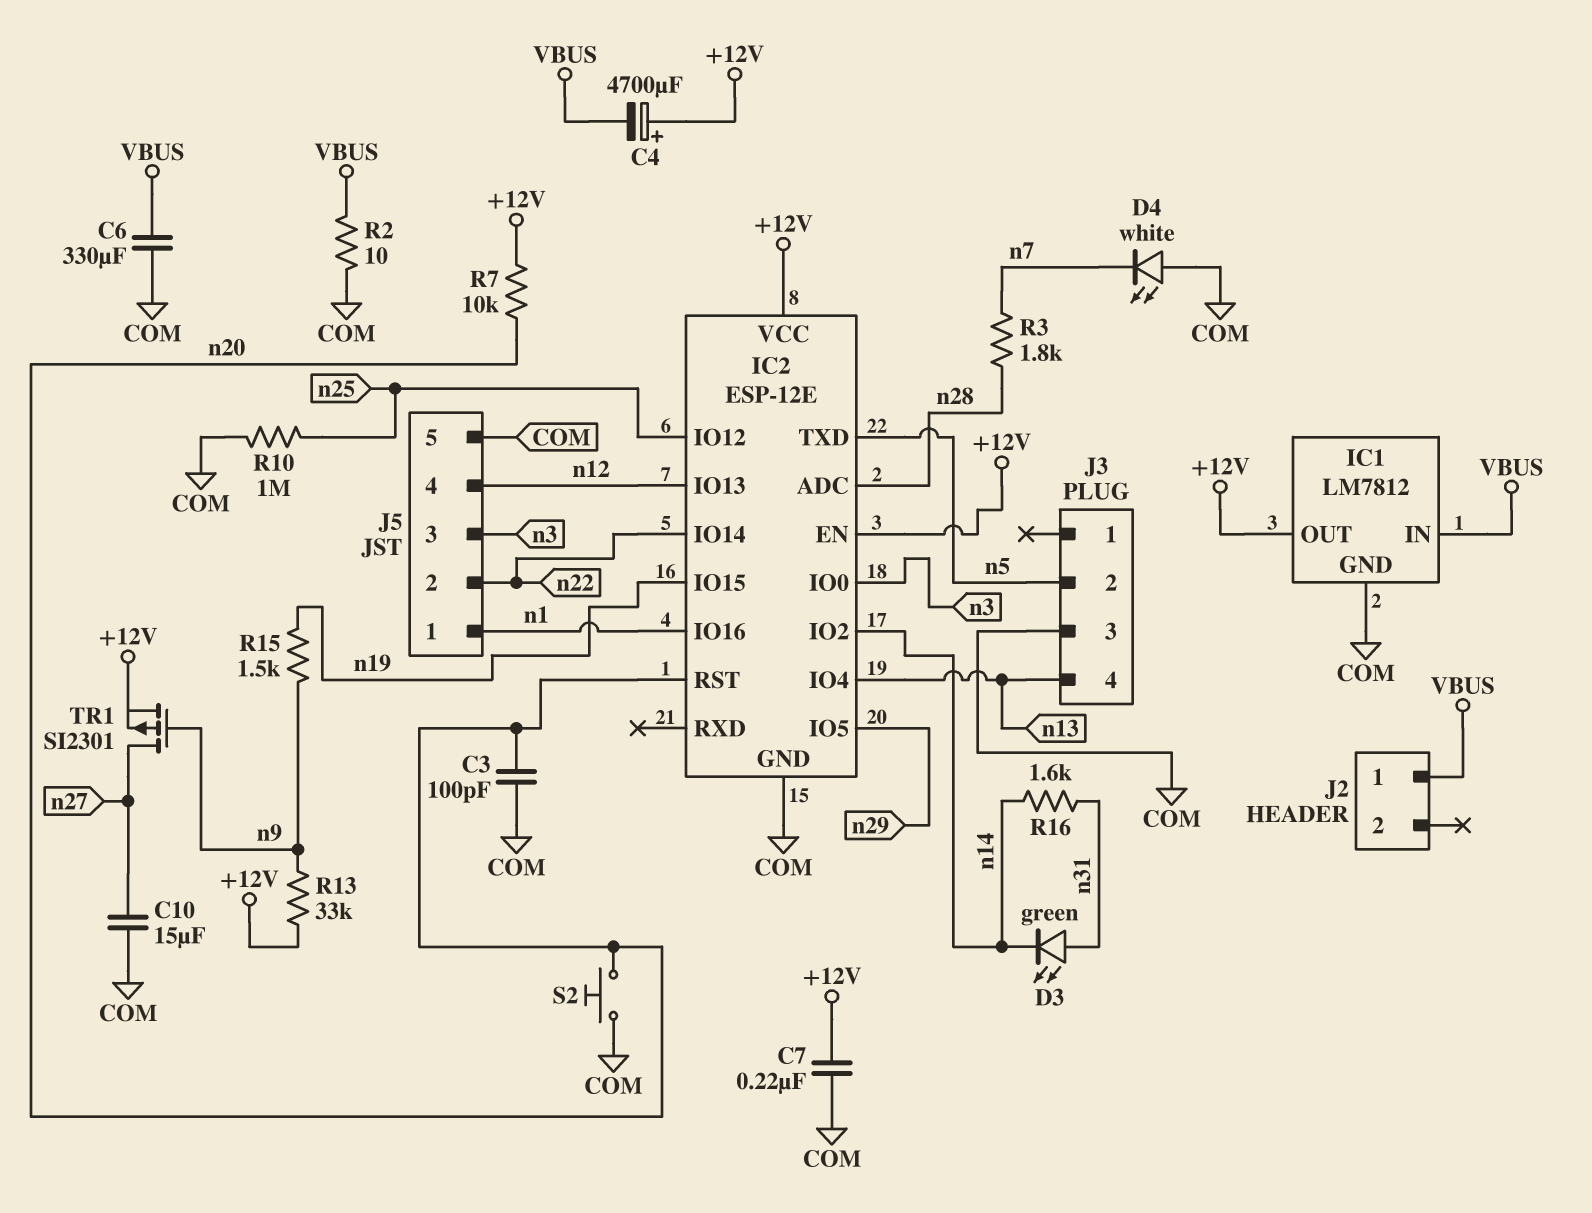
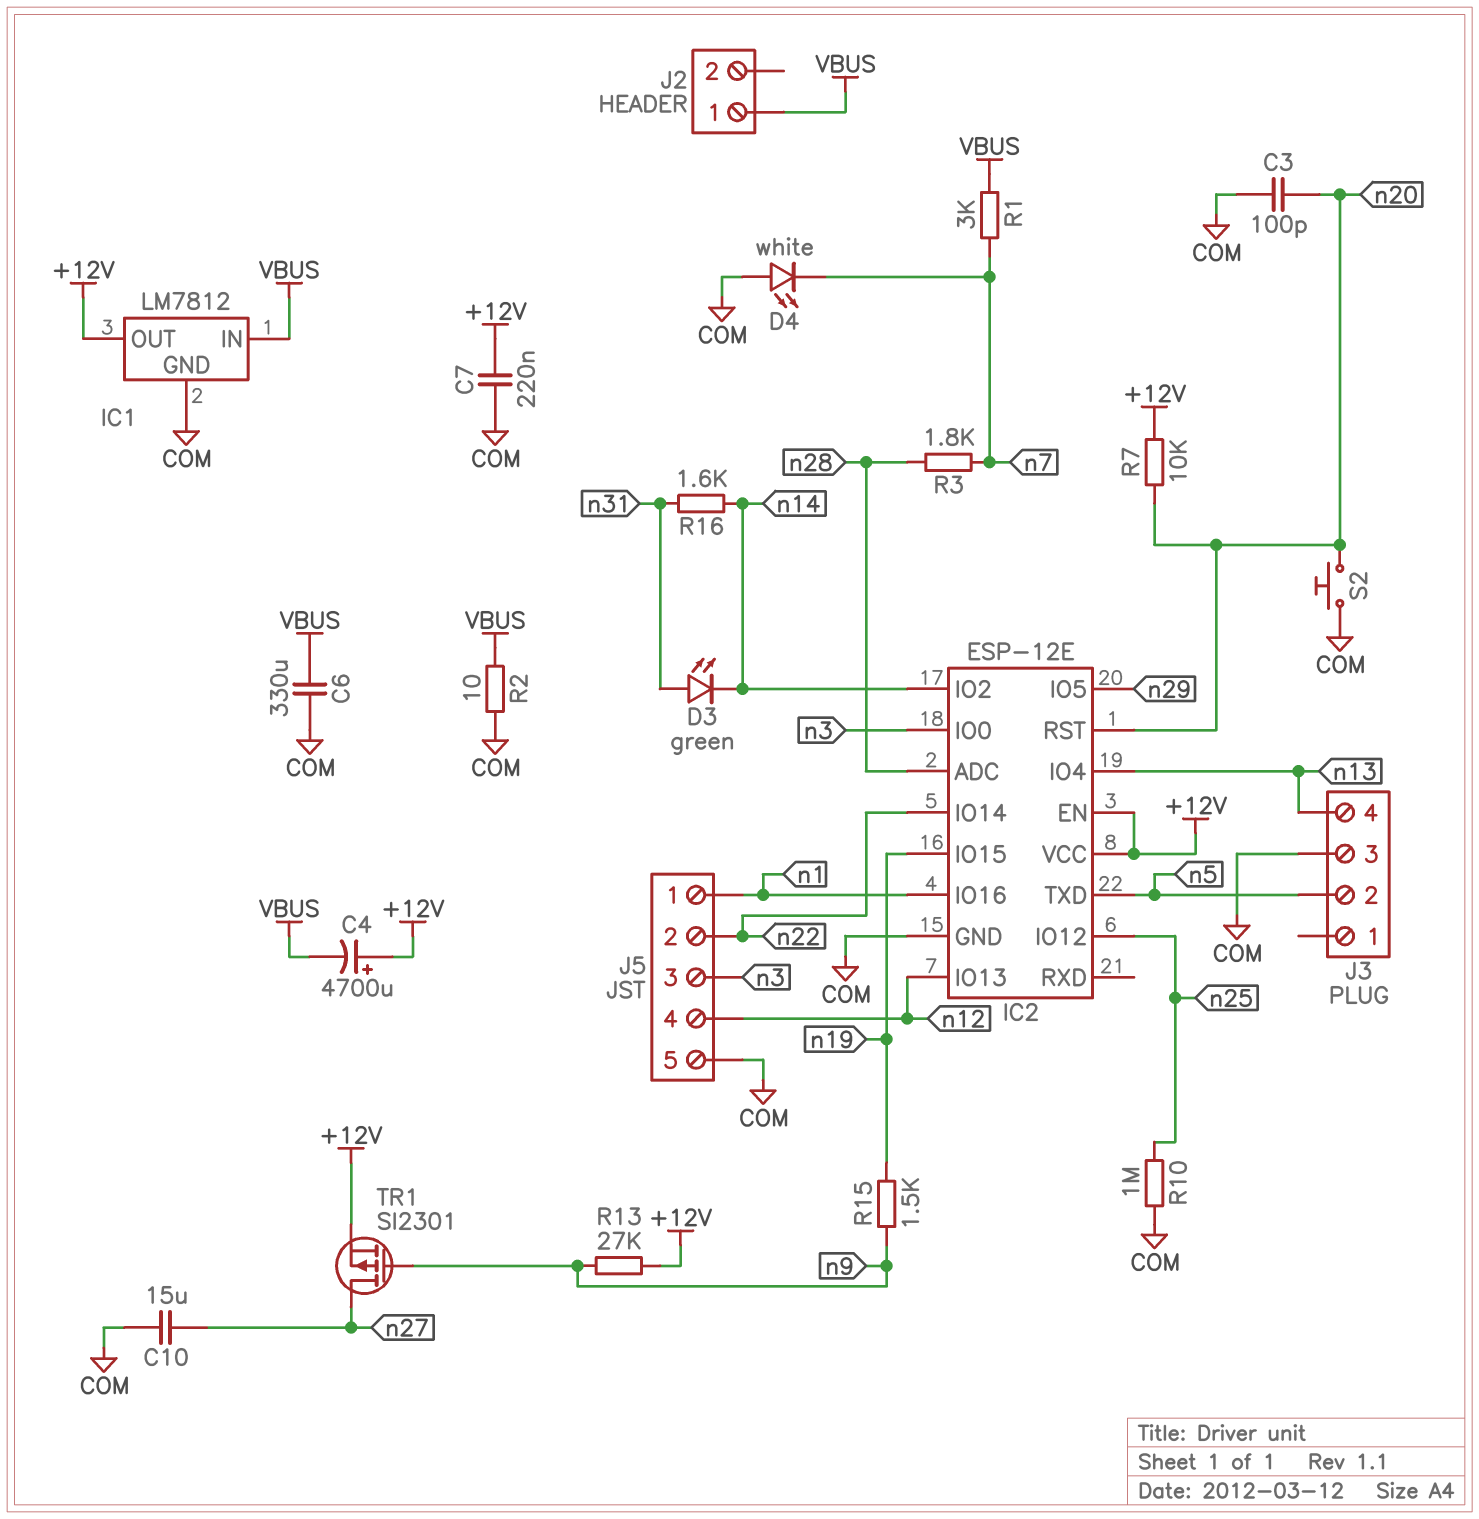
R1: none -> 3k (VBUS, n7)
R13: 33k (+12V, n9) -> 27k (+12V, n9)

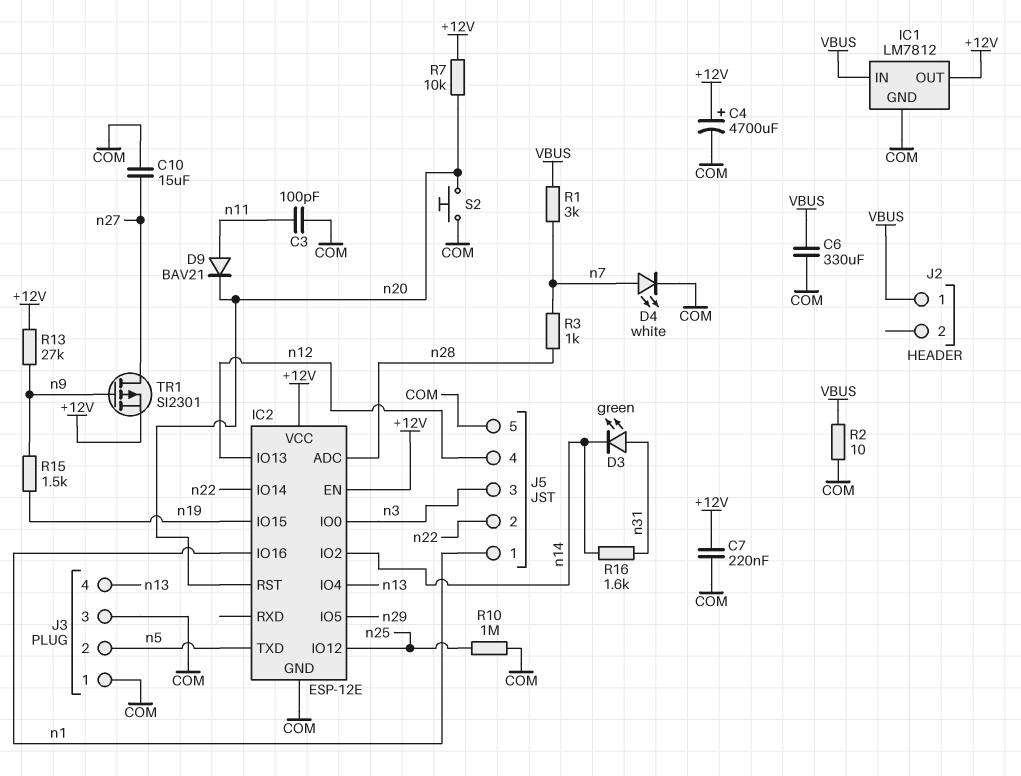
C3: 100pF (COM, n20) -> 100pF (COM, n11)
C4: 4700uF (plus +12V, minus VBUS) -> 4700uF (plus +12V, minus COM)
D4: LED white (A COM, K n7) -> LED white (A n7, K COM)
D9: none -> diode BAV21 (A n11, K n20)
J3 pin 1: none -> COM
R3: 1.8k (n7, n28) -> 1k (n7, n28)

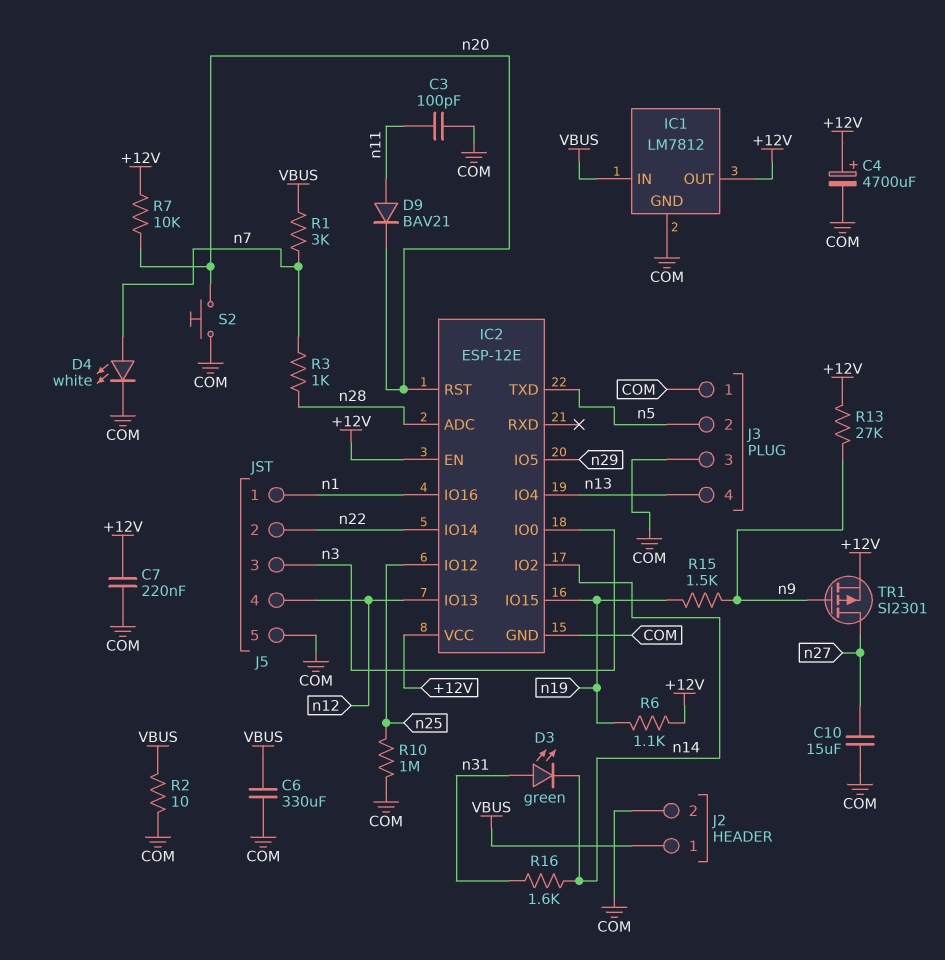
J2 pin 2: none -> COM
R6: none -> 1.1k (+12V, n19)

